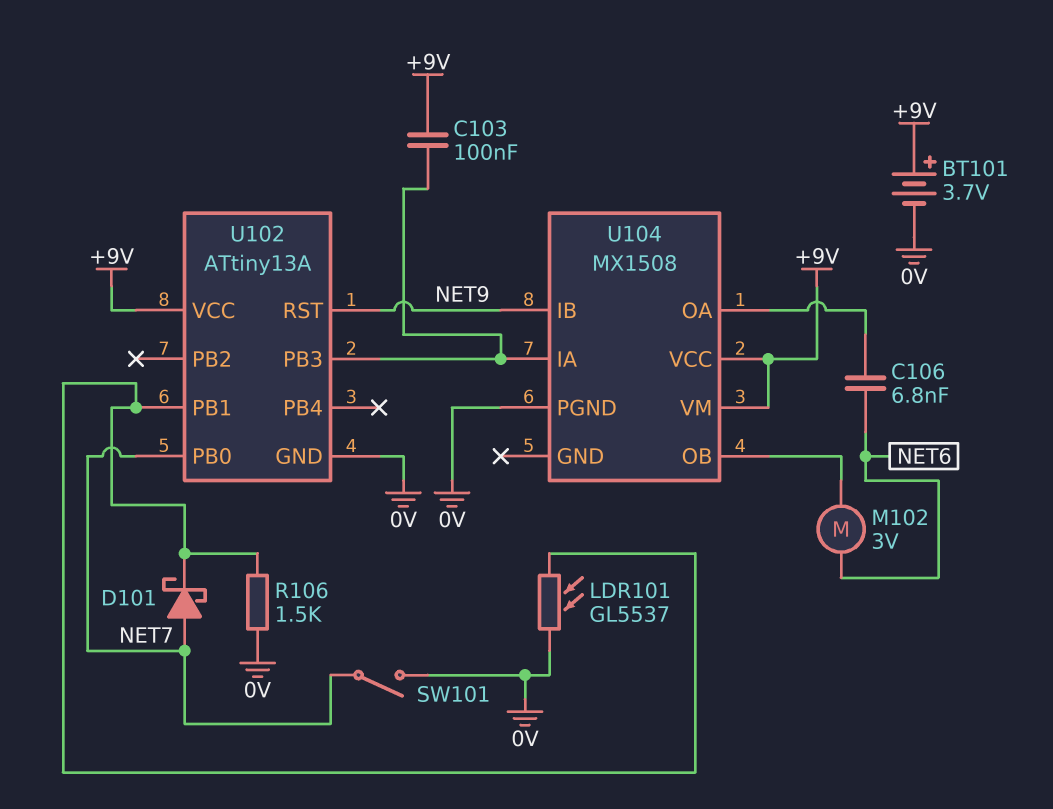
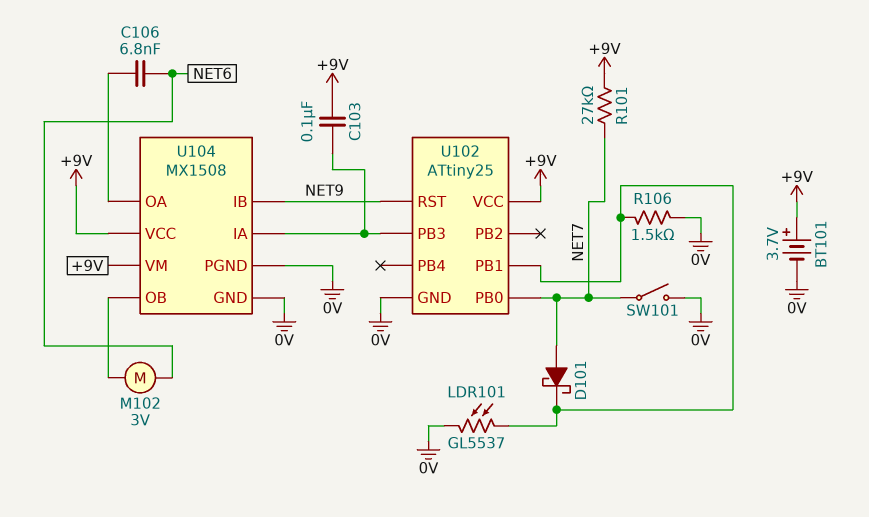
R101: none -> 27k (+9V, NET7)
U102: ATtiny13A -> ATtiny25
U104 pin GND: none -> 0V

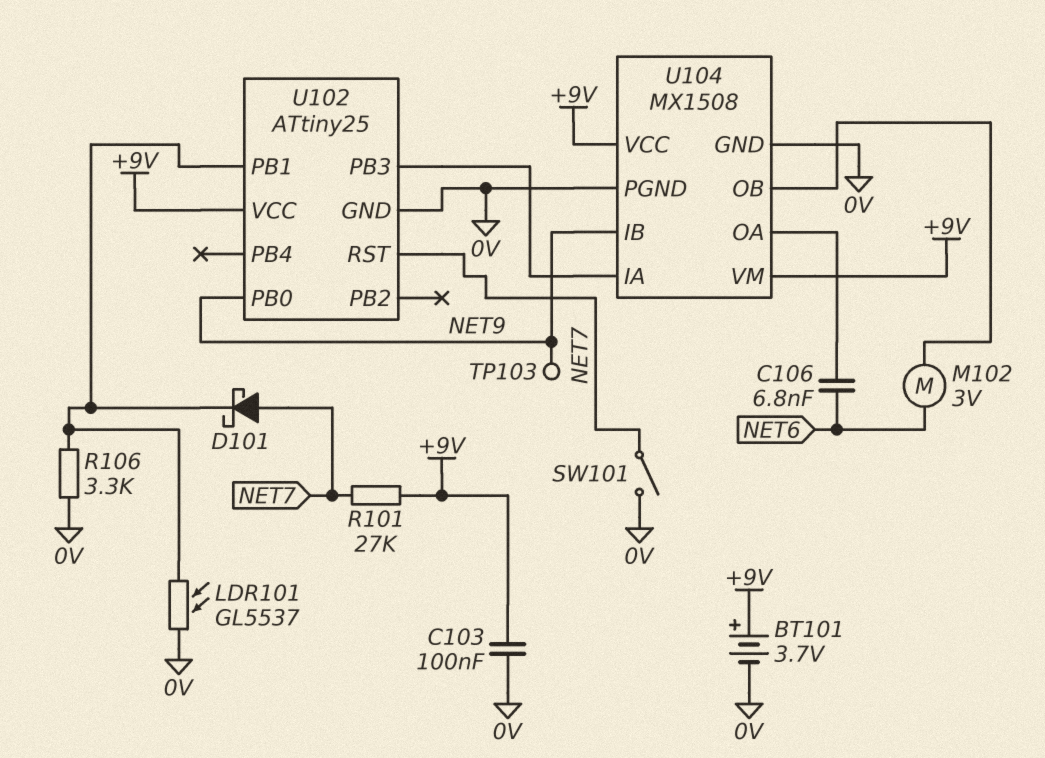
C103: 100nF (+9V, U102/PB3) -> 100nF (+9V, 0V)
R106: 1.5k (0V, U102/PB1) -> 3.3k (0V, U102/PB1)
TP103: none -> test point (NET9)
U102 pin PB0: NET7 -> NET9
U102 pin RST: NET9 -> NET7

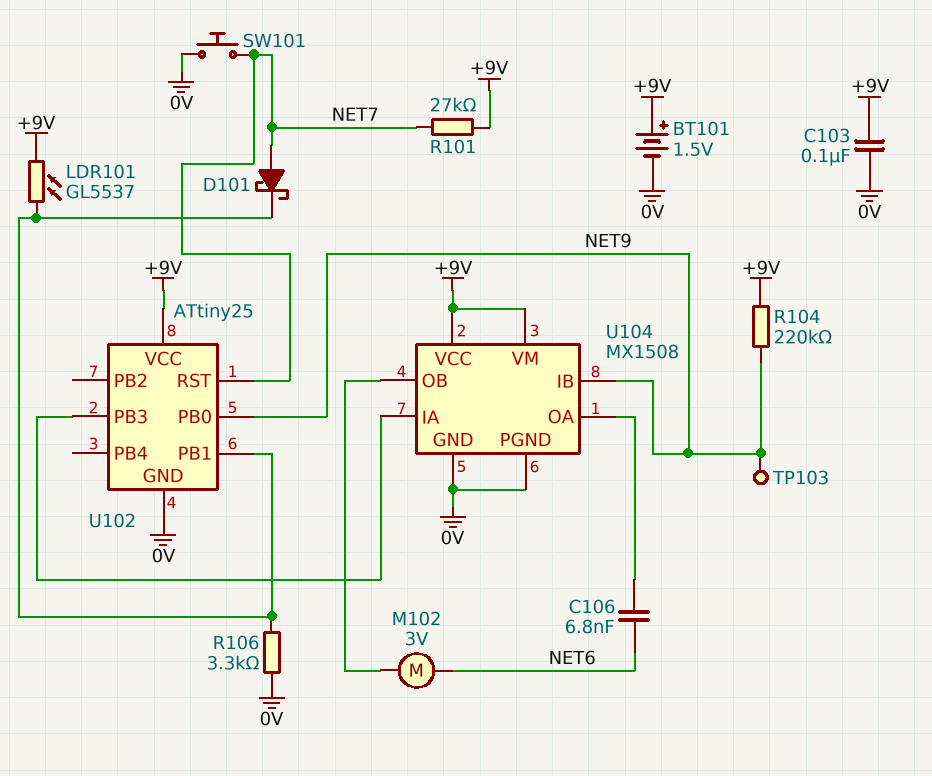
BT101: 3.7V (plus +9V, minus 0V) -> 1.5V (plus +9V, minus 0V)
LDR101: GL5537 (0V, U102/PB1) -> GL5537 (+9V, U102/PB1)
R104: none -> 220k (+9V, NET9)
SW101: switch (0V, NET7) -> button (0V, NET7)

